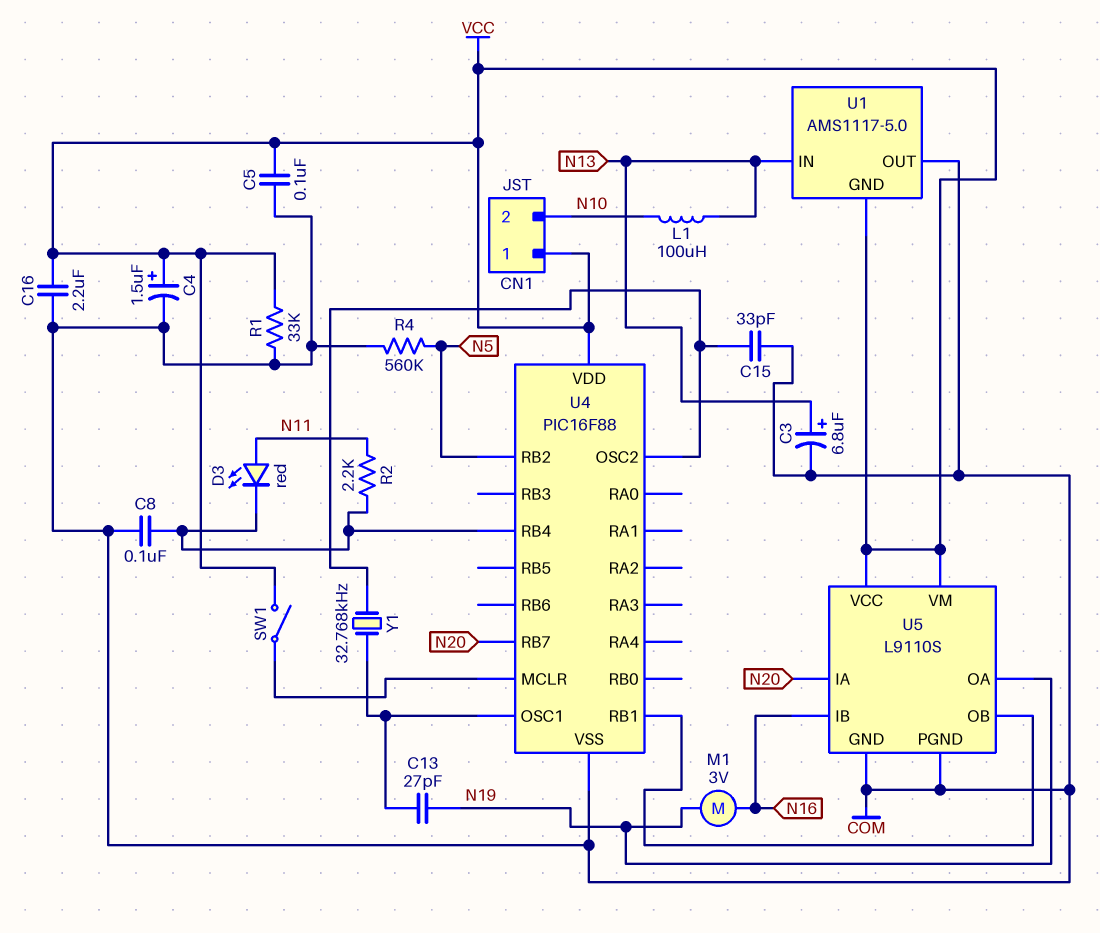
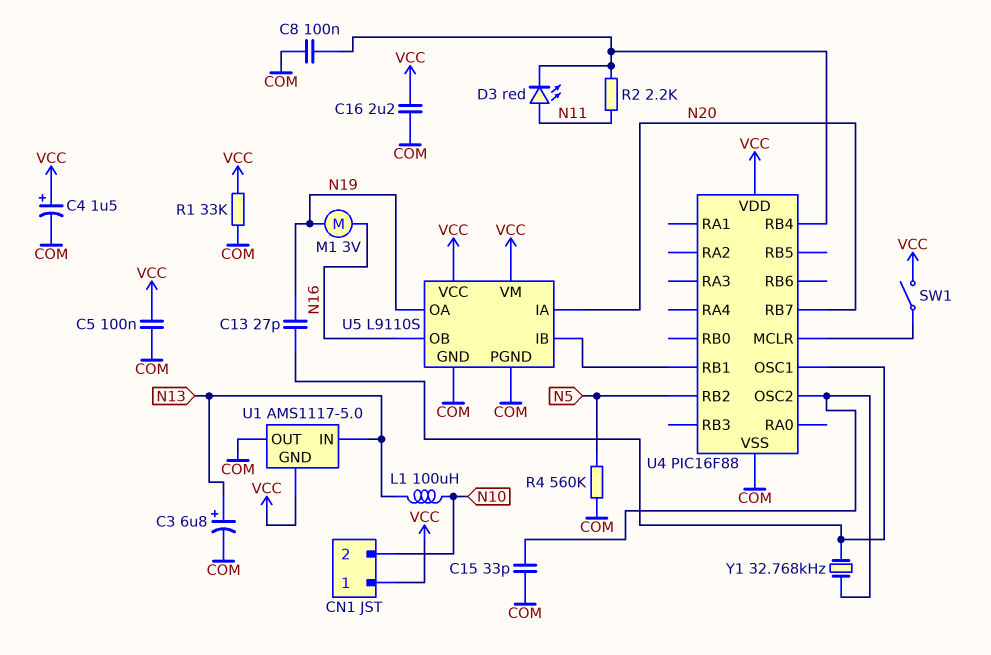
U5 pin IB: N16 -> U4/RB1
U5 pin OB: U4/RB1 -> N16

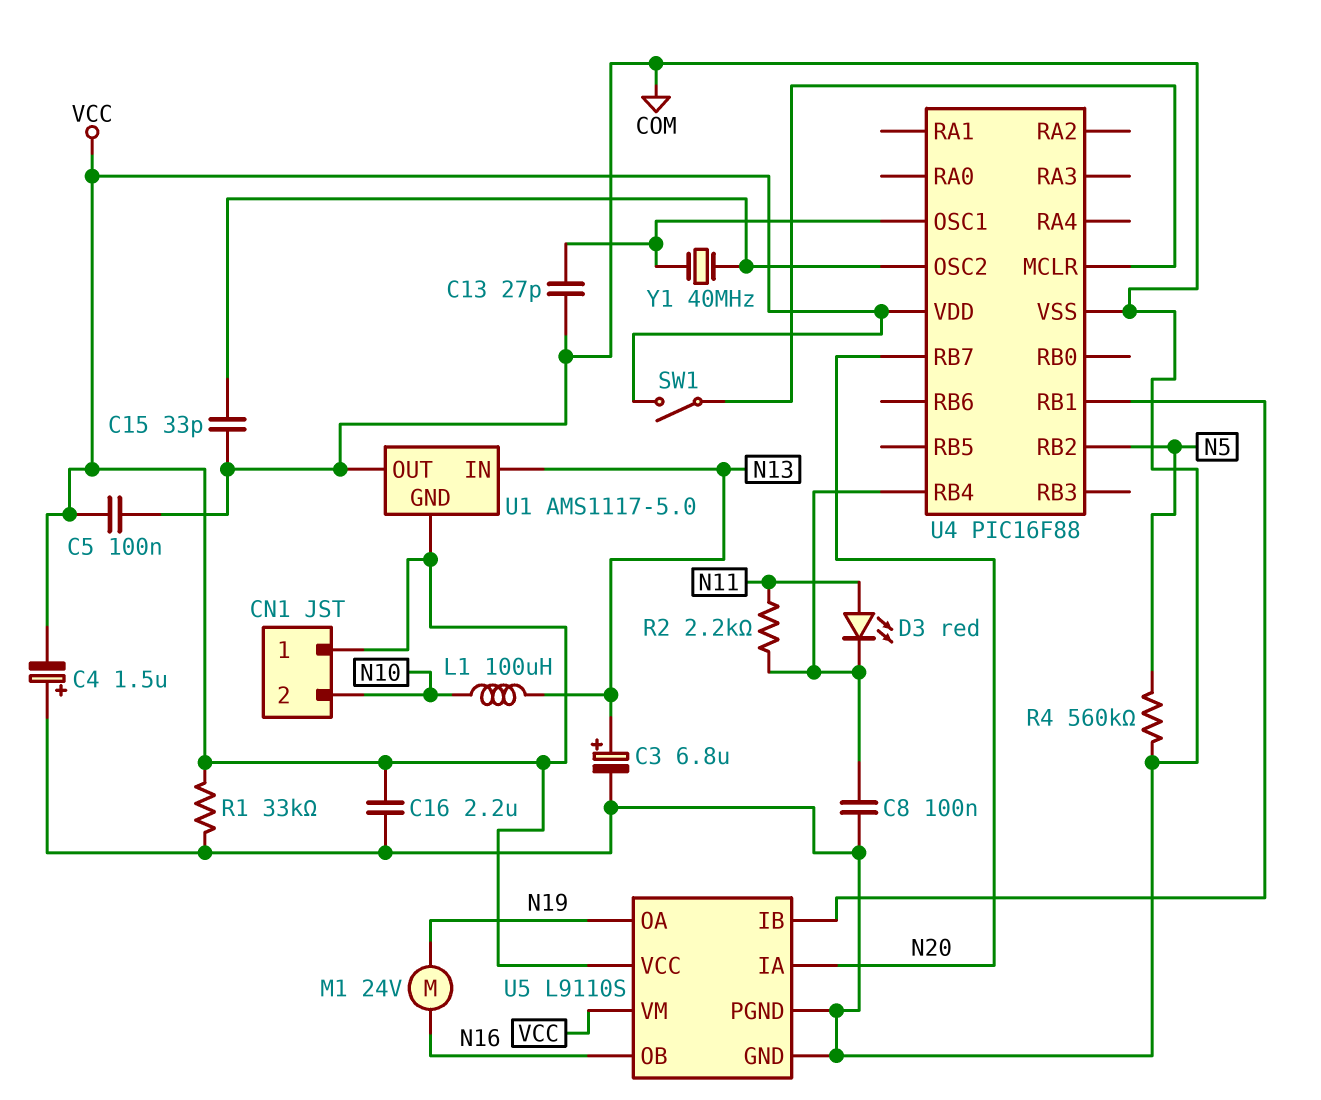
C4: 1.5uF (plus VCC, minus COM) -> 1.5uF (plus COM, minus VCC)
C13: 27pF (N19, U4/OSC1) -> 27pF (COM, U4/OSC1)
M1: motor 3V (N16, N19) -> motor 24V (N16, N19)
Y1: 32.768kHz (U4/OSC1, U4/OSC2) -> 40MHz (U4/OSC1, U4/OSC2)

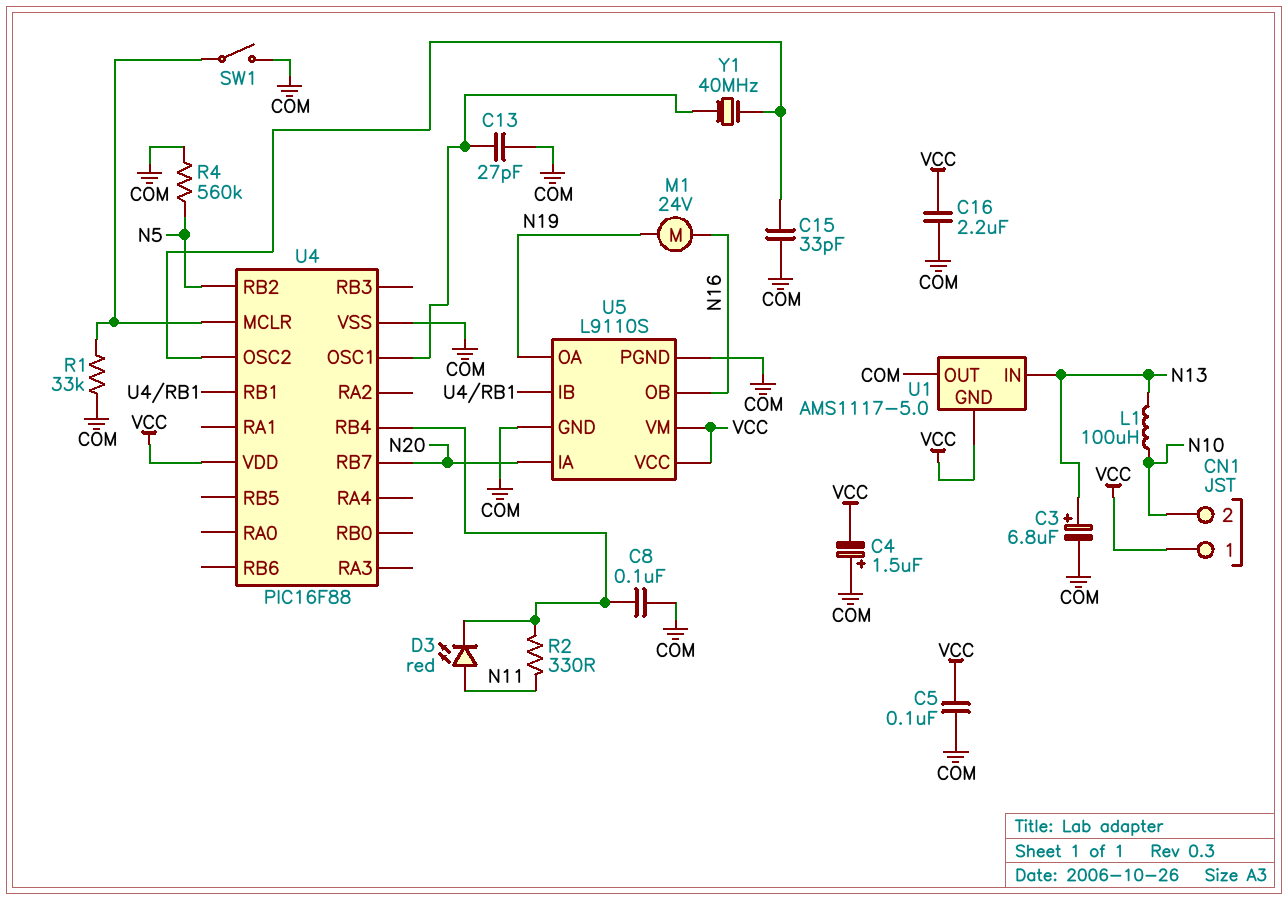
R1: 33k (COM, VCC) -> 33k (COM, U4/MCLR)
R2: 2.2k (N11, U4/RB4) -> 330 (N11, U4/RB4)
SW1: switch (U4/MCLR, VCC) -> switch (COM, U4/MCLR)

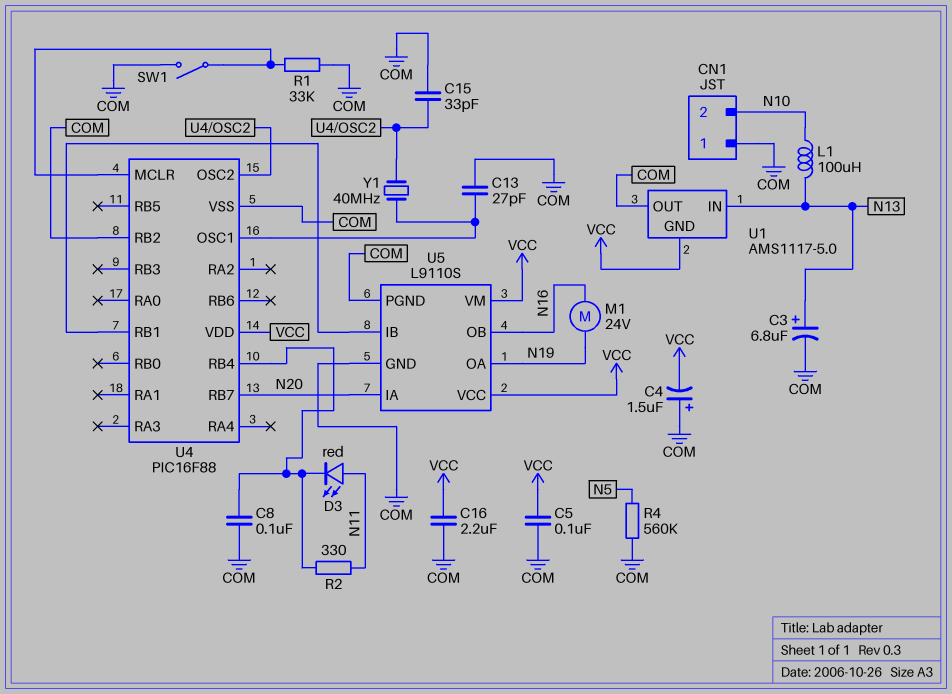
CN1 pin 1: VCC -> COM
U4 pin RB2: N5 -> COM

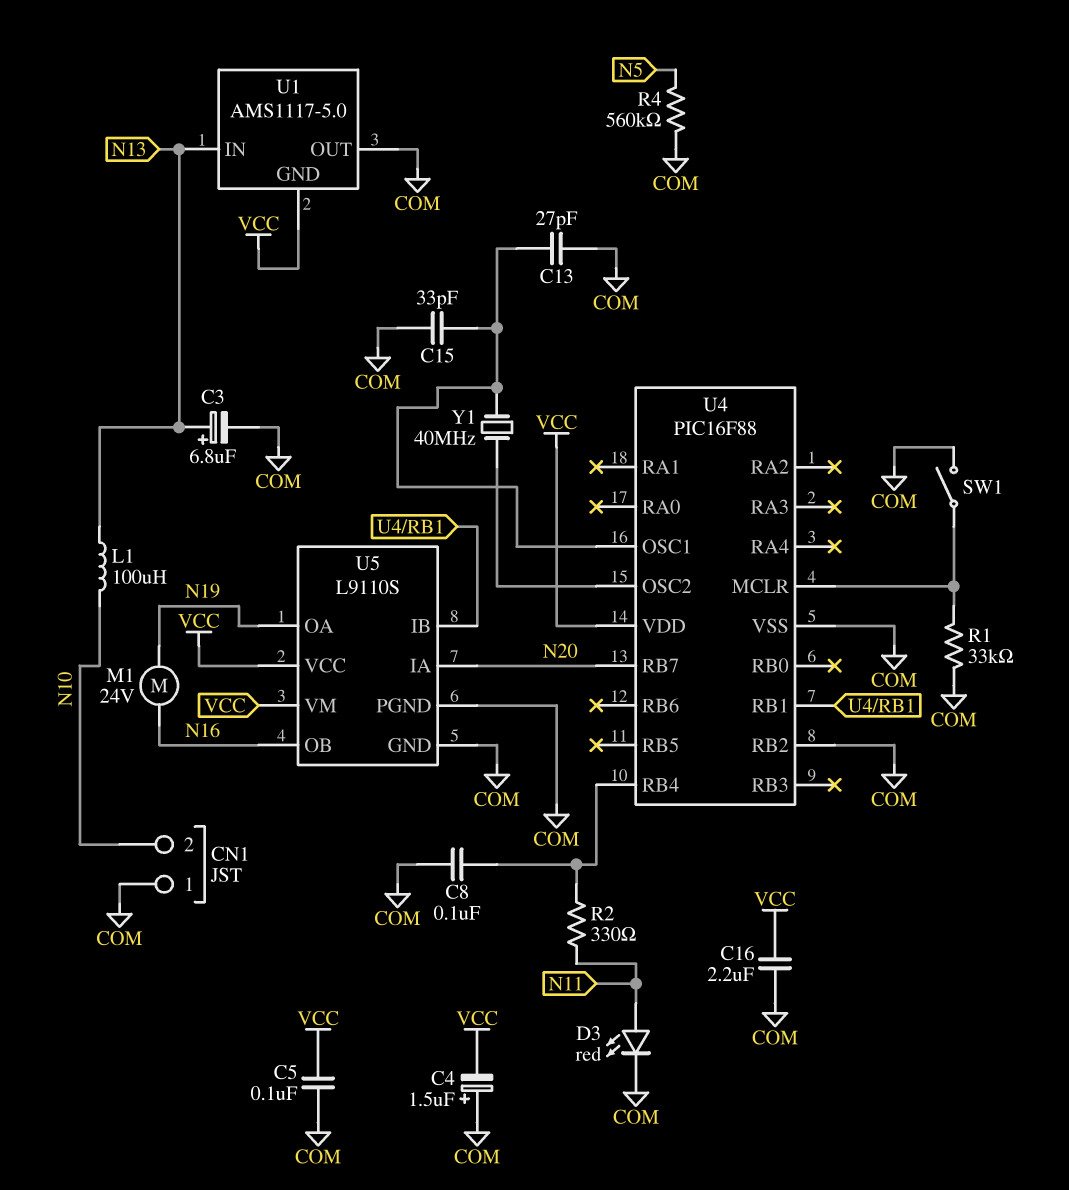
C15: 33pF (COM, U4/OSC2) -> 33pF (COM, U4/OSC1)
D3: LED red (A N11, K U4/RB4) -> LED red (A N11, K COM)

